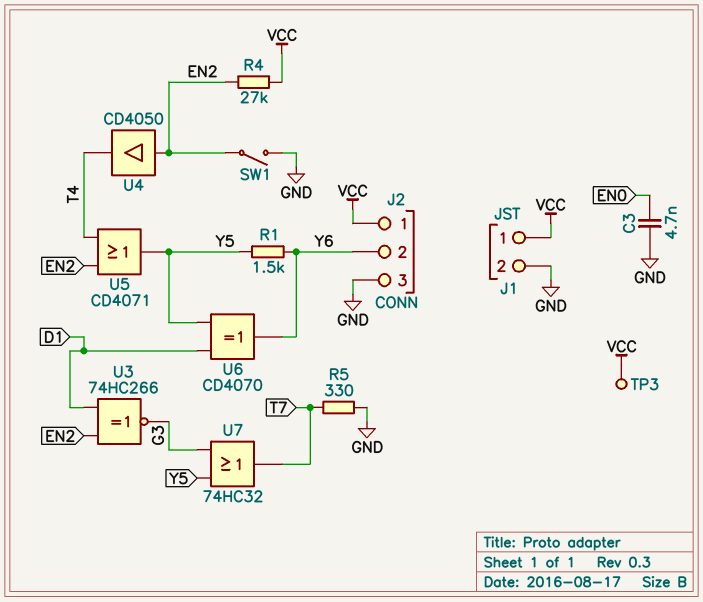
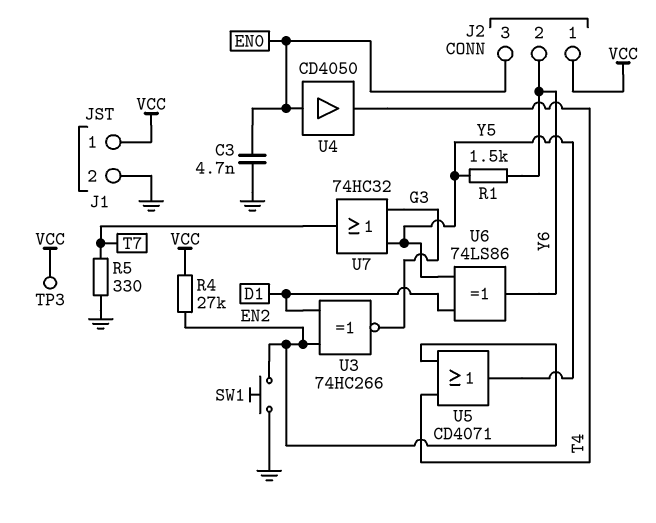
J2 pin 3: GND -> EN0
SW1: switch (EN2, GND) -> button (EN2, GND)
U4: buffer CD4050 (in EN2, out T4) -> buffer CD4050 (in EN0, out T4)
U6: XOR CD4070 (in D1, in Y5, out Y6) -> XOR 74LS86 (in D1, in Y5, out Y6)

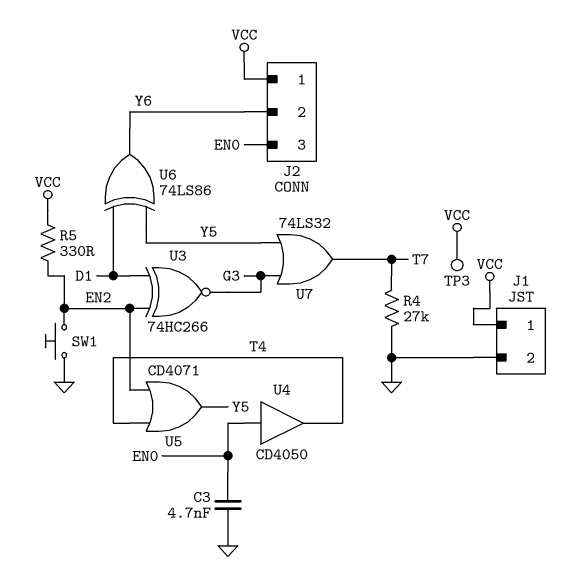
R1: 1.5k (Y5, Y6) -> none
R4: 27k (EN2, VCC) -> 27k (GND, T7)
R5: 330 (GND, T7) -> 330 (EN2, VCC)
U7: OR 74HC32 (in G3, in Y5, out T7) -> OR 74LS32 (in G3, in Y5, out T7)

